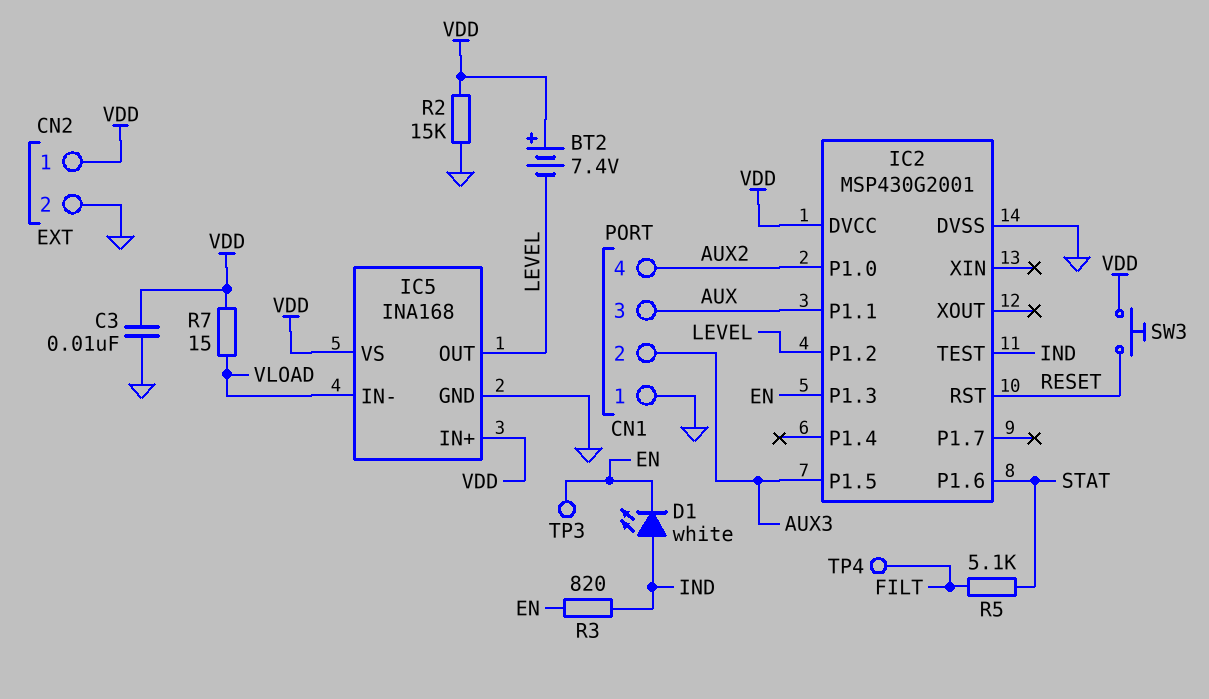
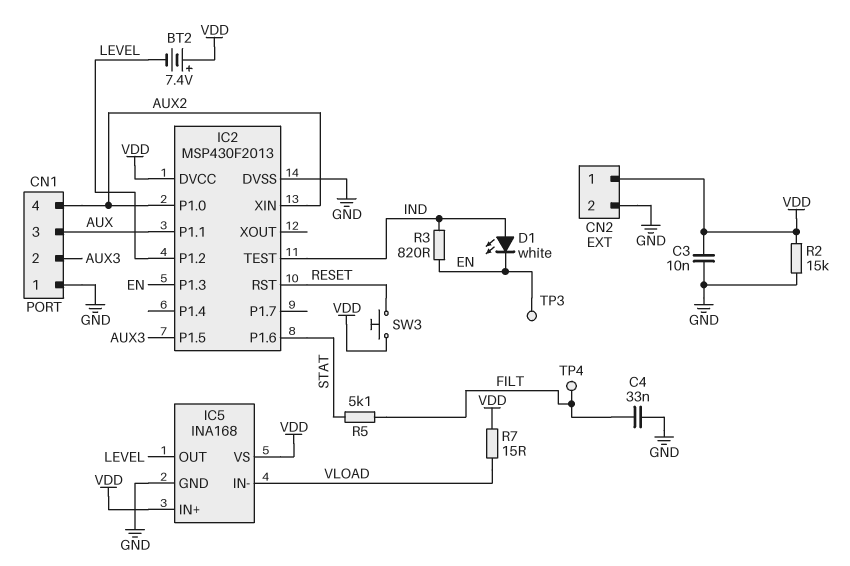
C4: none -> 33nF (FILT, GND)
IC2: MSP430G2001 -> MSP430F2013
IC2 pin XIN: none -> AUX2

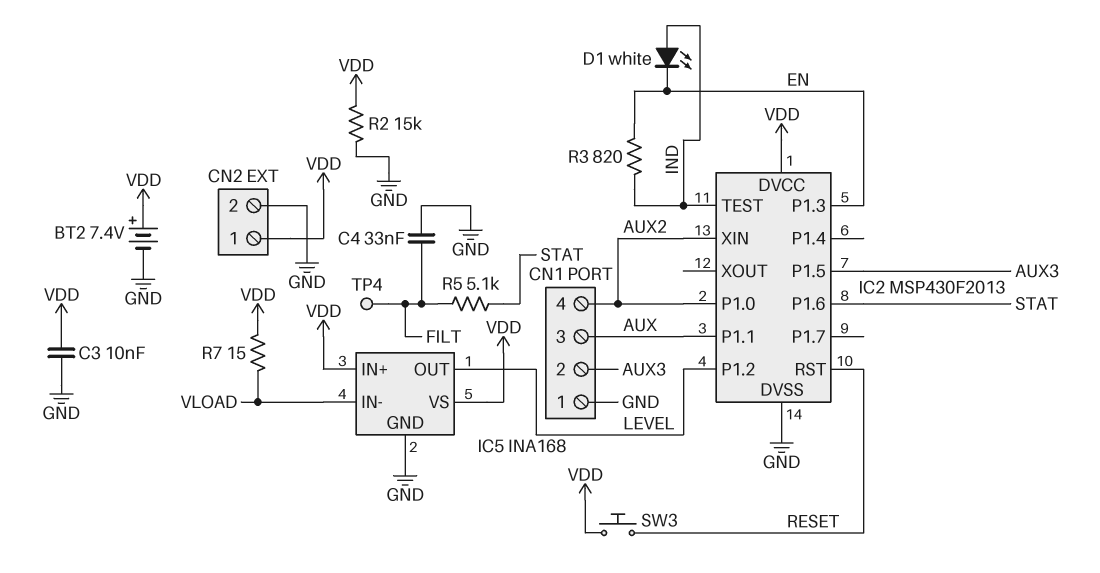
BT2: 7.4V (plus VDD, minus LEVEL) -> 7.4V (plus VDD, minus GND)
TP3: test point (EN) -> none

